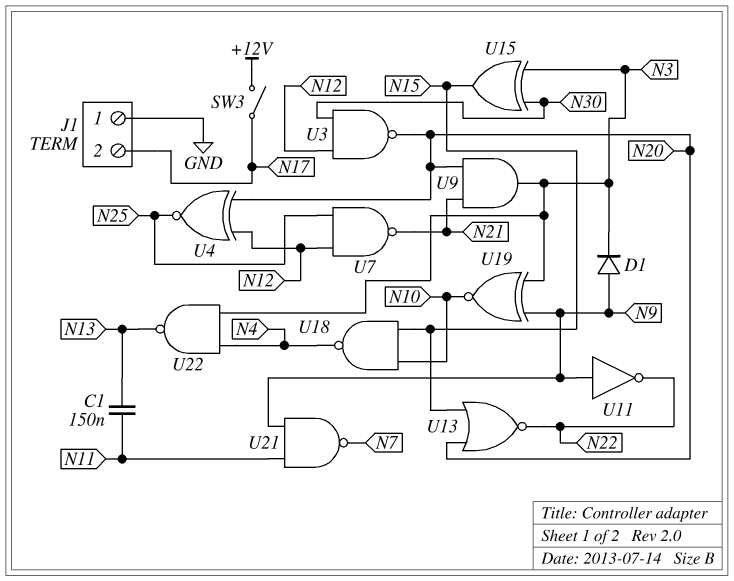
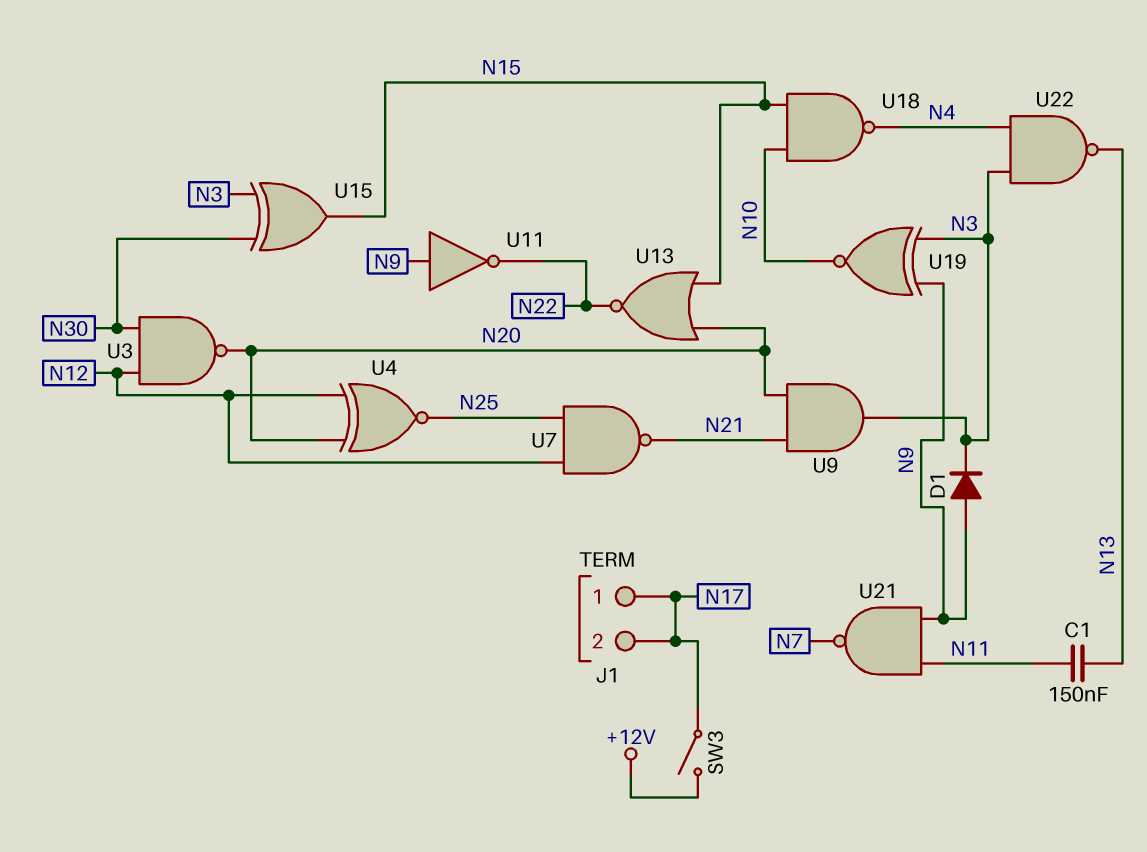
J1 pin 1: GND -> N17

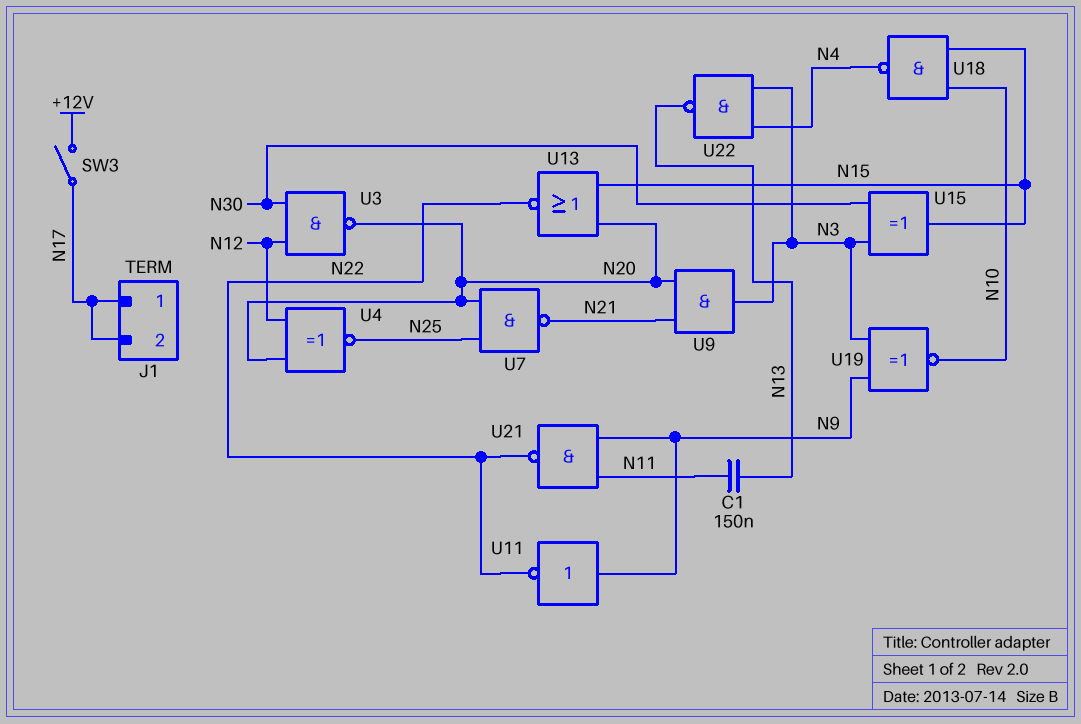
D1: diode (A N9, K N3) -> none
U7: NAND (in N12, in N25, out N21) -> NAND (in N20, in N25, out N21)
U21: NAND (in N9, in N11, out N7) -> NAND (in N9, in N11, out N22)

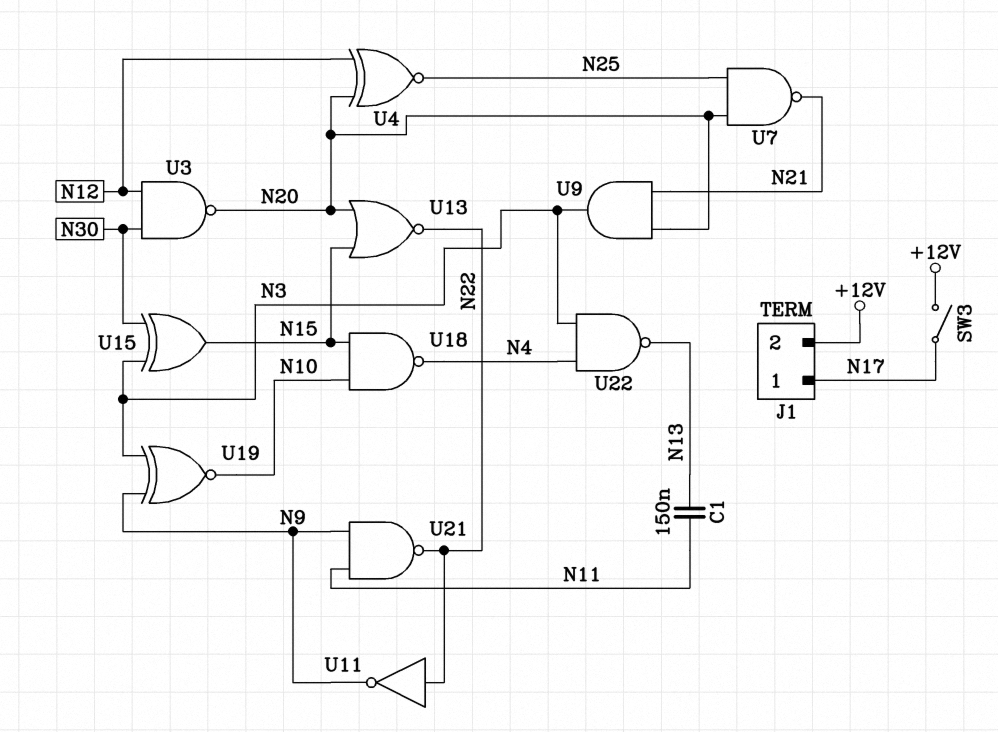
J1 pin 2: N17 -> +12V
U11: NOT (in N9, out N22) -> NOT (in N22, out N9)

